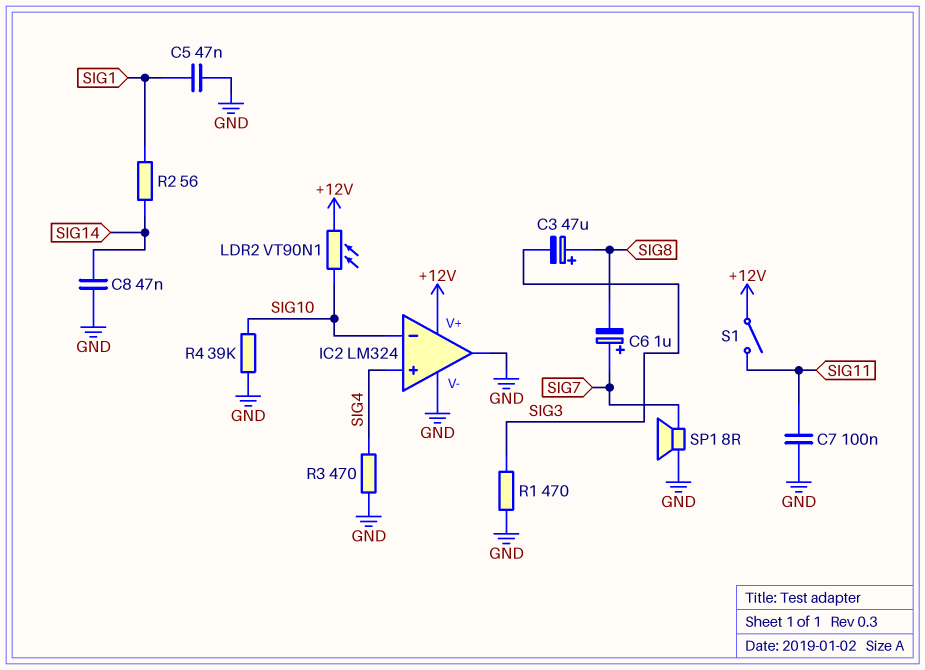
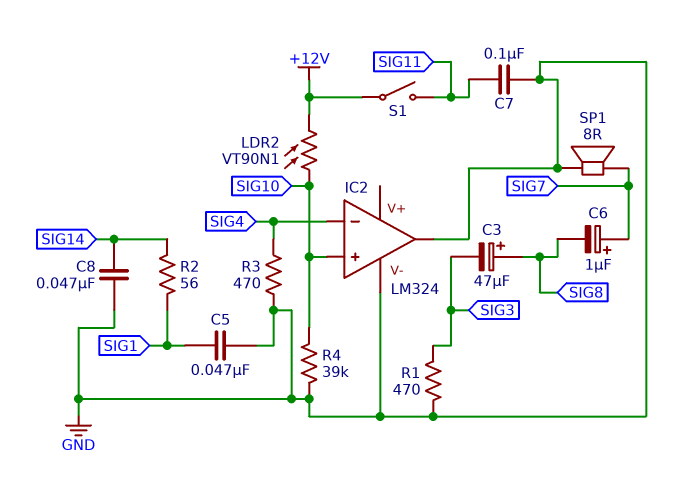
IC2 pin V+: +12V -> none
IC2 pin in+: SIG4 -> SIG10
IC2 pin in-: SIG10 -> SIG4

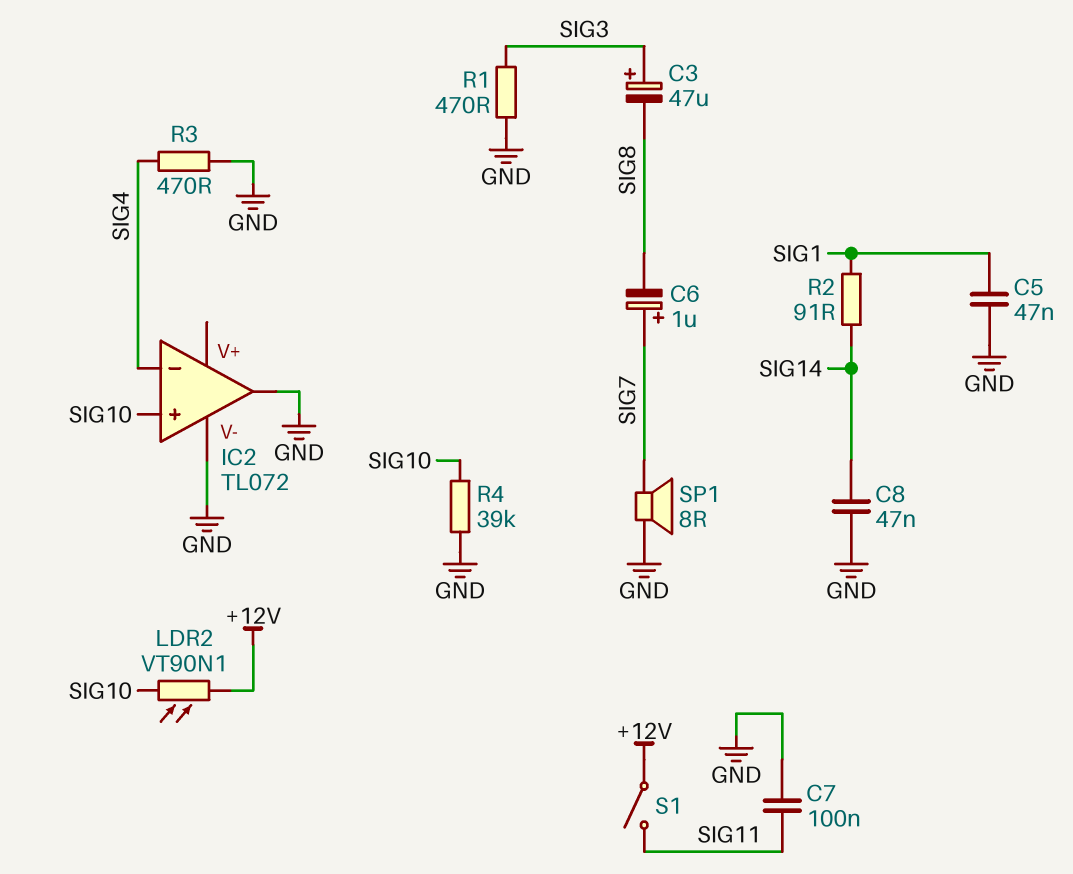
C3: 47uF (plus SIG8, minus SIG3) -> 47uF (plus SIG3, minus SIG8)
IC2: LM324 -> TL072
R2: 56 (SIG1, SIG14) -> 91 (SIG1, SIG14)

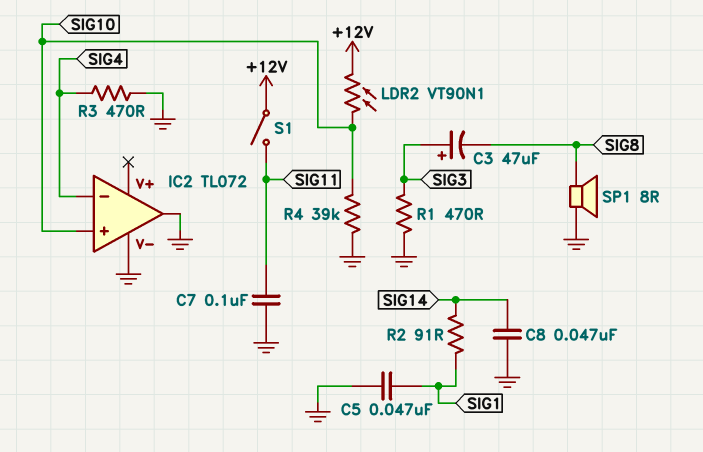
C6: 1uF (plus SIG7, minus SIG8) -> none
SP1: speaker 8R (GND, SIG7) -> speaker 8R (GND, SIG8)

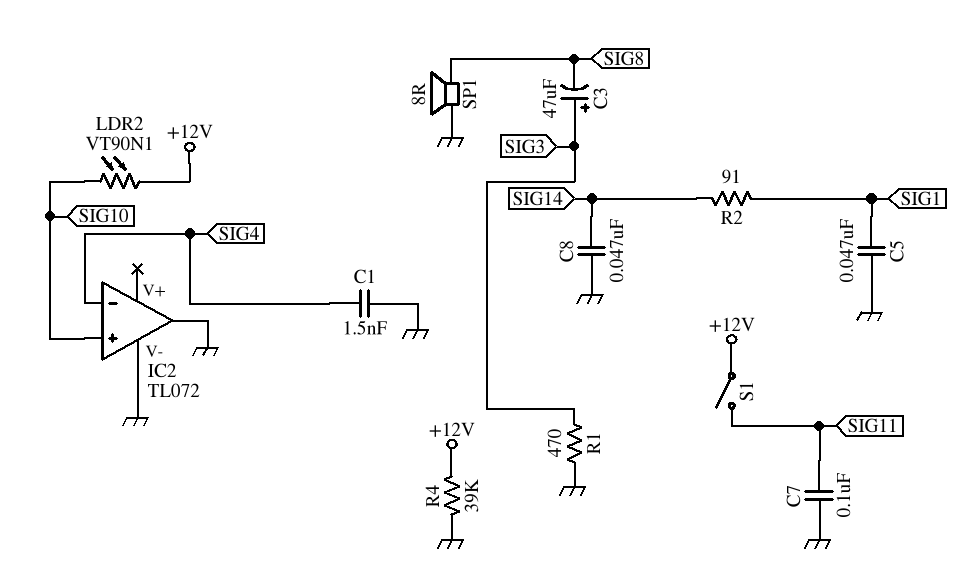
C1: none -> 1.5nF (GND, SIG4)
R3: 470 (GND, SIG4) -> none
R4: 39k (GND, SIG10) -> 39k (+12V, GND)

